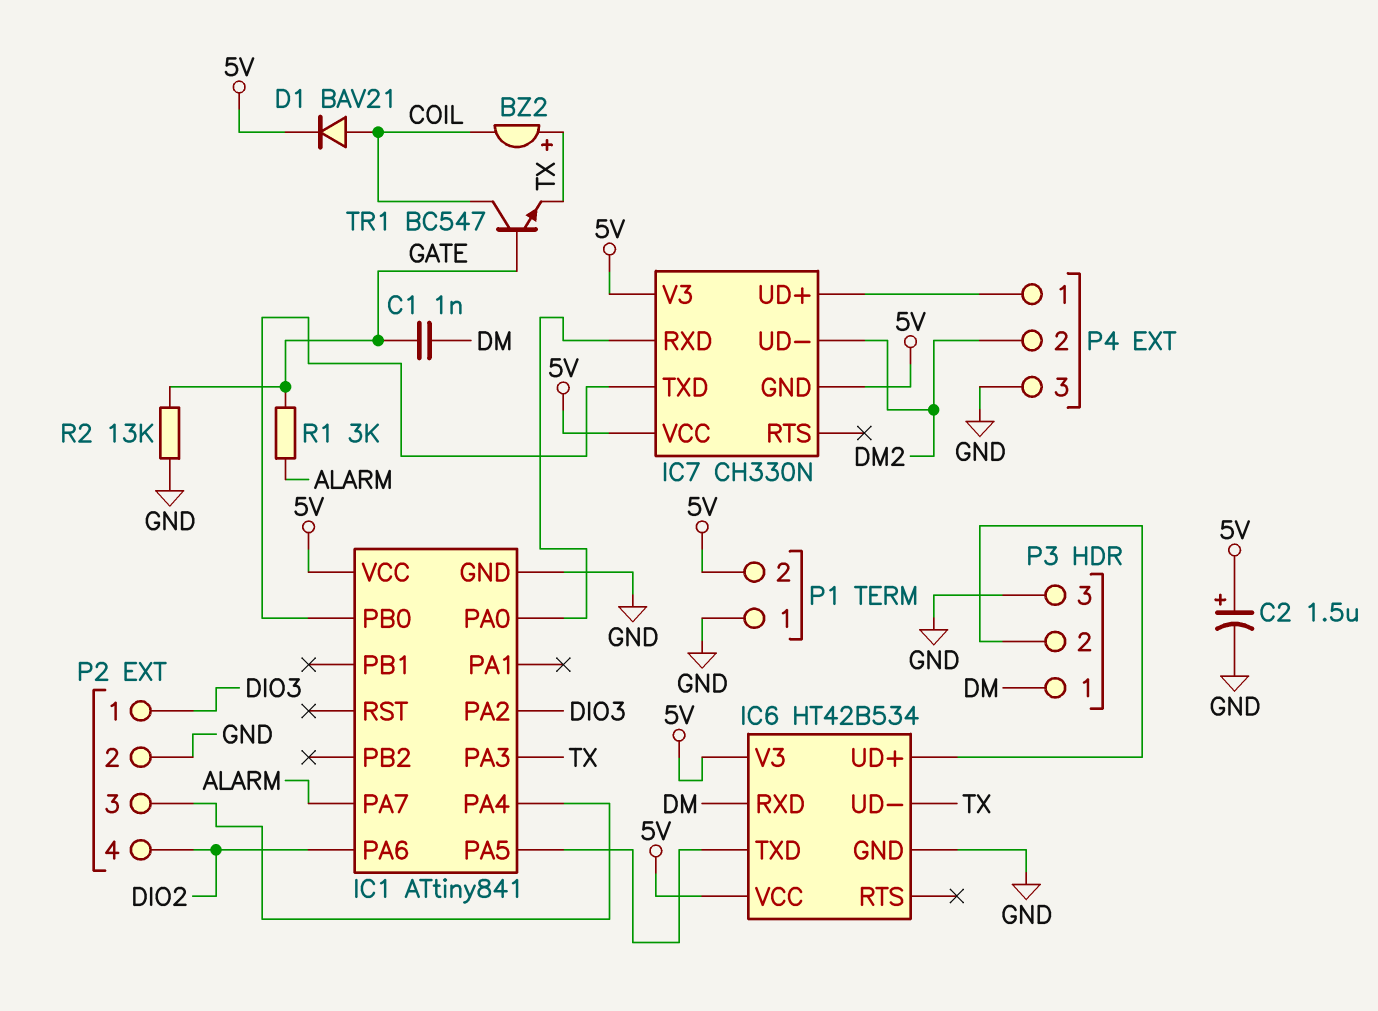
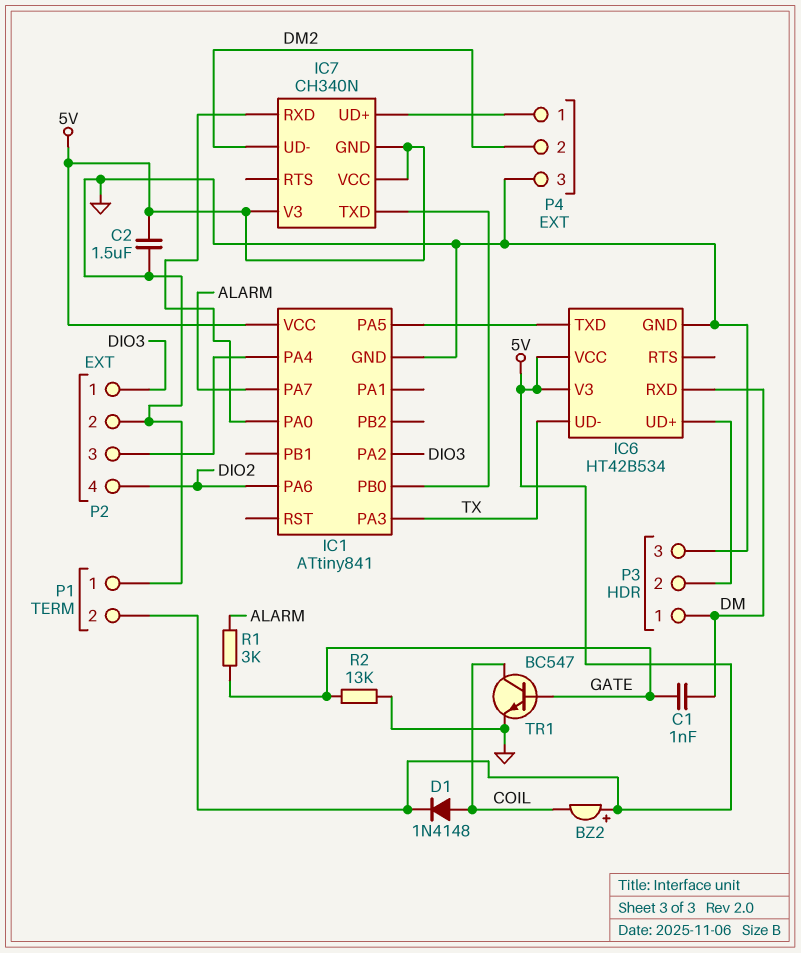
BZ2: buzzer (plus TX, minus COIL) -> buzzer (plus 5V, minus COIL)
C2: 1.5uF (plus 5V, minus GND) -> 1.5uF (5V, GND)
D1: diode BAV21 (A COIL, K 5V) -> diode 1N4148 (A COIL, K 5V)
IC7: CH330N -> CH340N
TR1: NPN BC547 (B GATE, C COIL, E TX) -> NPN BC547 (B GATE, C COIL, E GND)

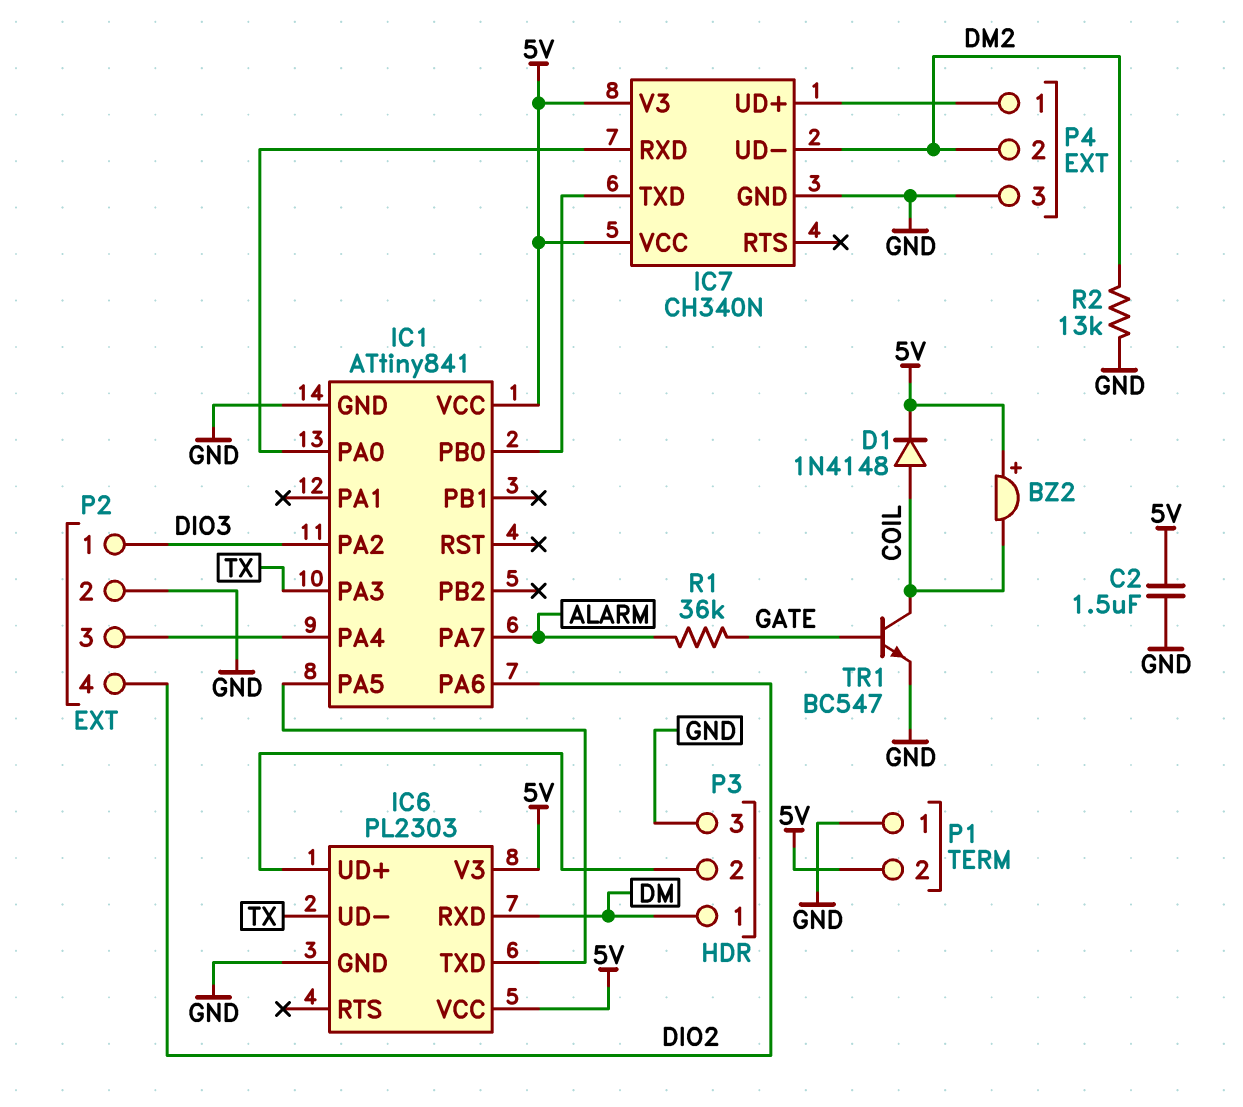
C1: 1nF (DM, GATE) -> none
IC6: HT42B534 -> PL2303
IC7 pin GND: 5V -> GND
R1: 3k (ALARM, GATE) -> 36k (ALARM, GATE)
R2: 13k (GATE, GND) -> 13k (DM2, GND)

